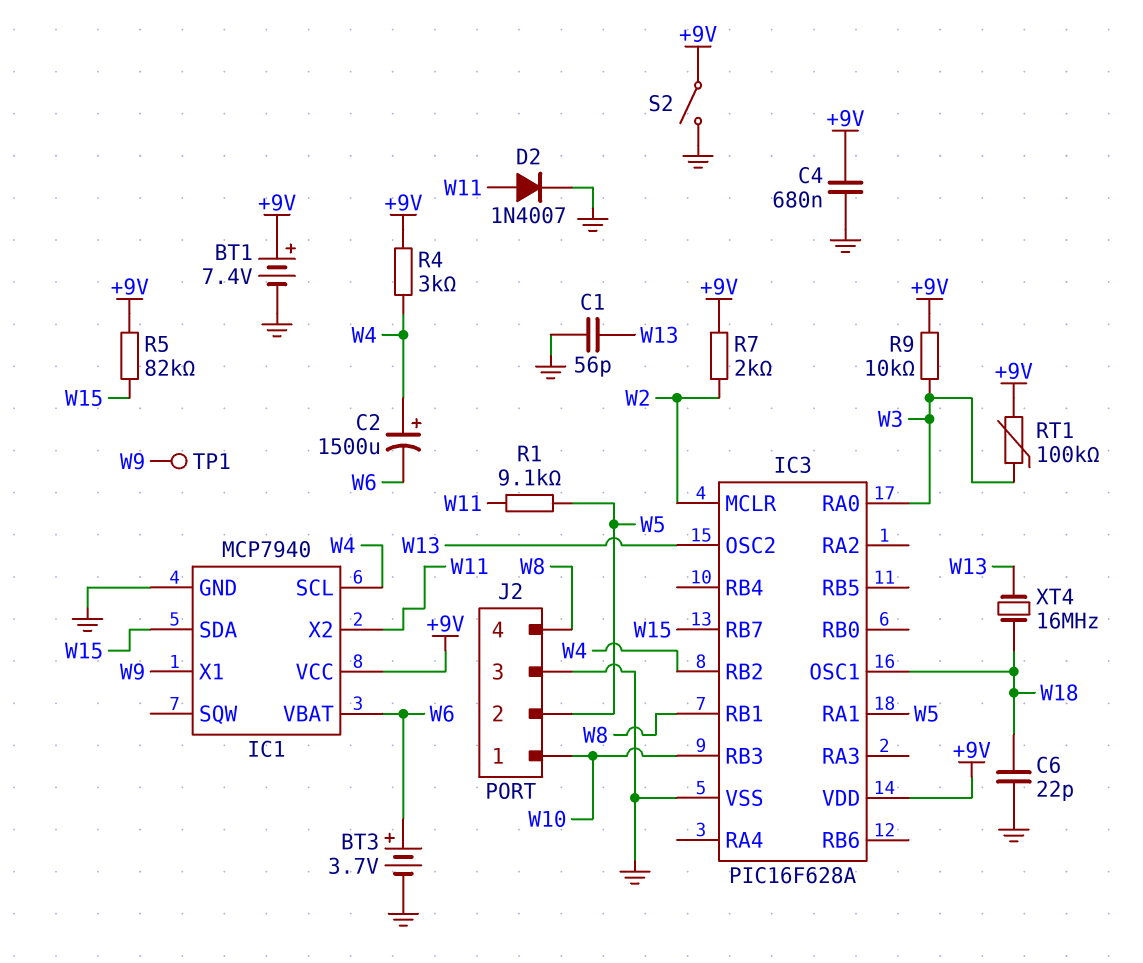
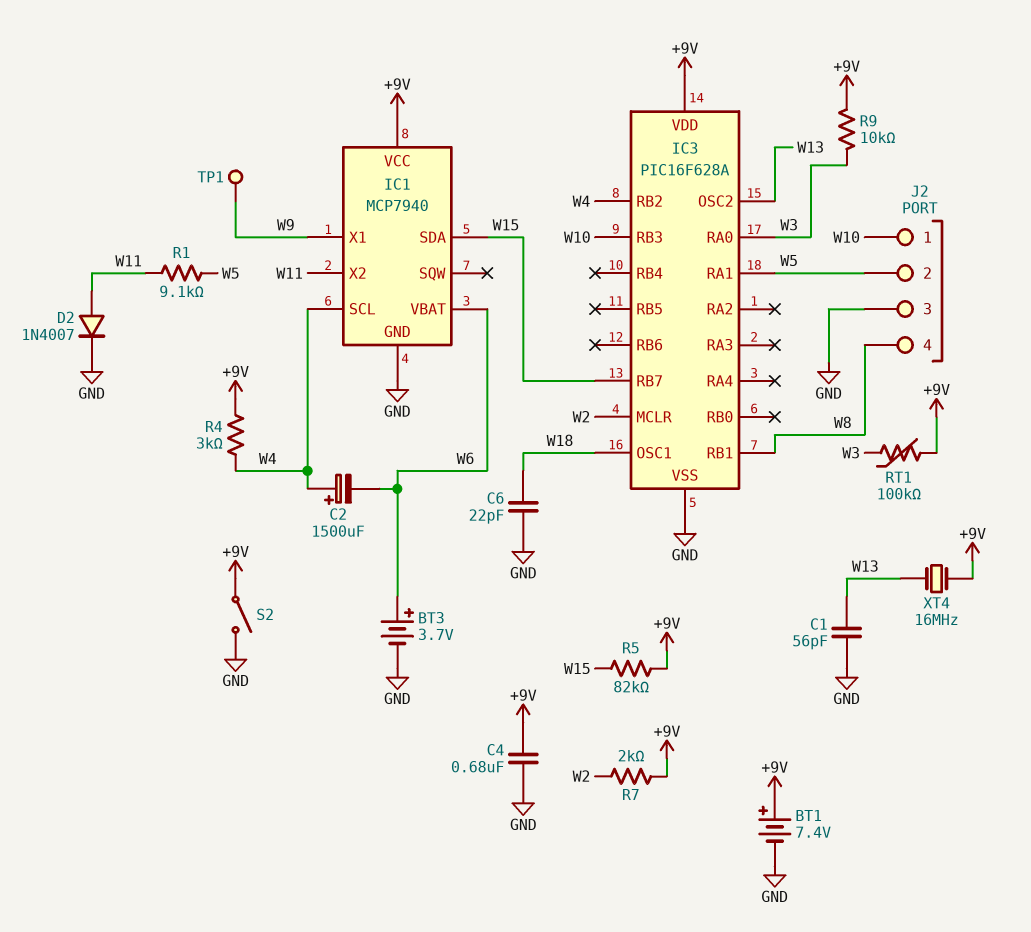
XT4: 16MHz (W13, W18) -> 16MHz (+9V, W13)

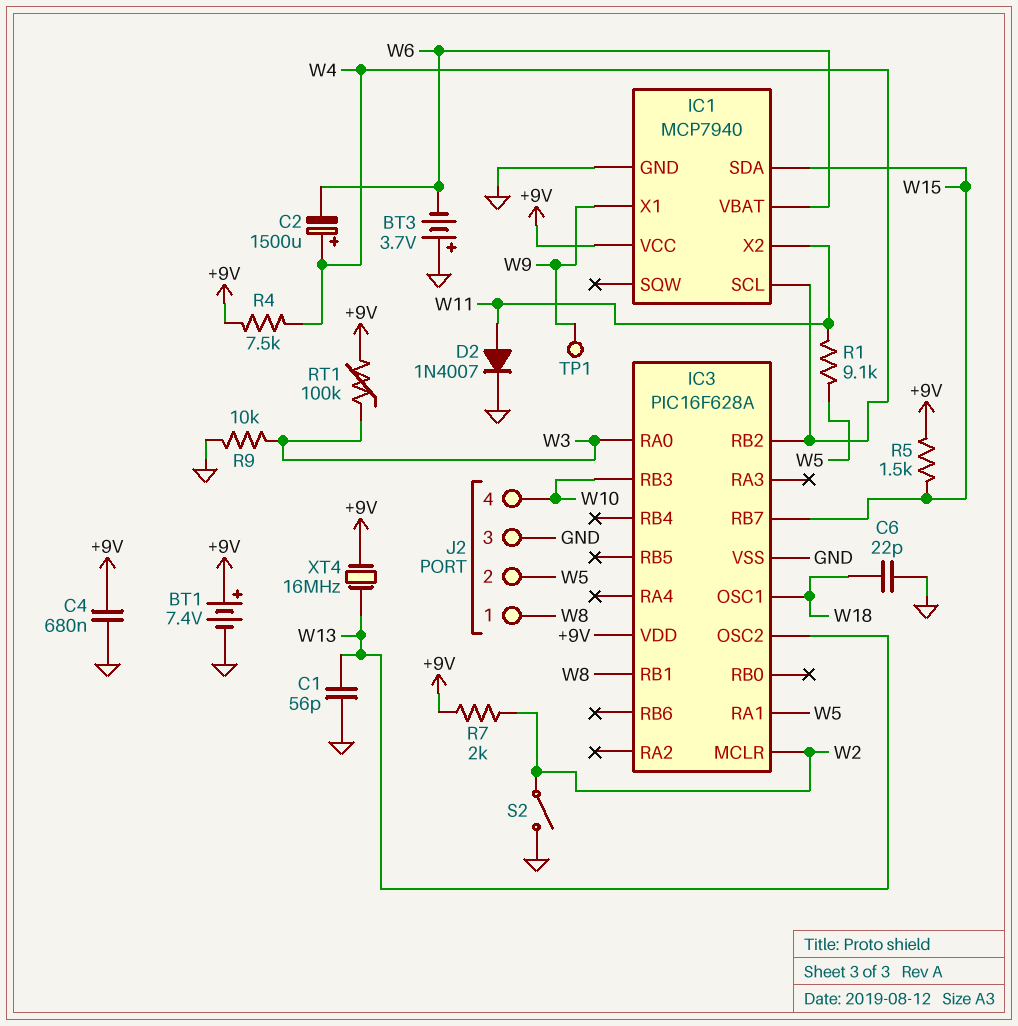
BT3: 3.7V (plus W6, minus GND) -> 3.7V (plus GND, minus W6)
J2 pin 1: W10 -> W8
J2 pin 4: W8 -> W10
R4: 3k (+9V, W4) -> 7.5k (+9V, W4)
R5: 82k (+9V, W15) -> 1.5k (+9V, W15)
R9: 10k (+9V, W3) -> 10k (GND, W3)
S2: switch (+9V, GND) -> switch (GND, W2)

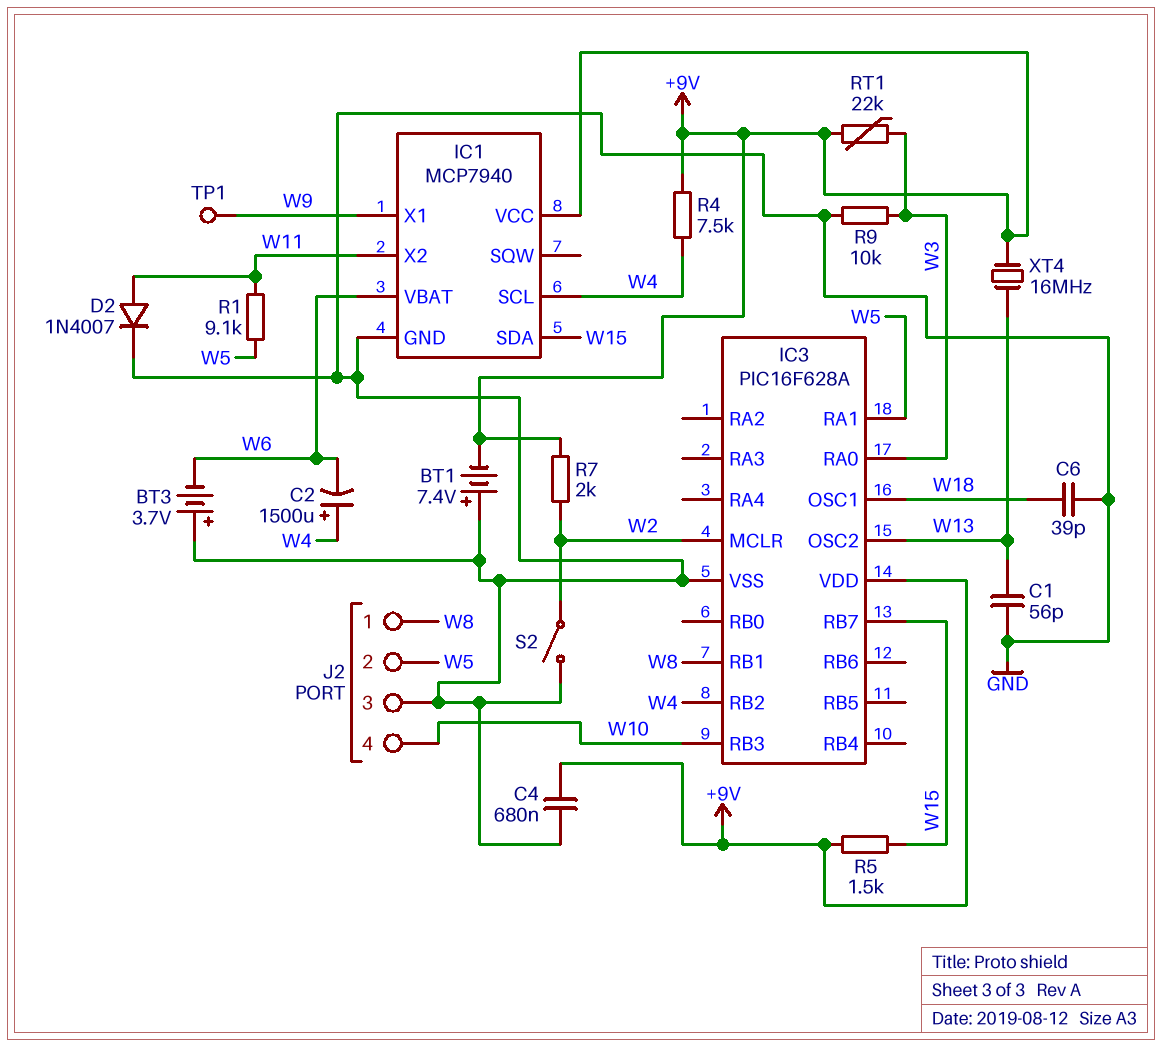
BT1: 7.4V (plus +9V, minus GND) -> 7.4V (plus GND, minus +9V)
C6: 22pF (GND, W18) -> 39pF (GND, W18)
RT1: 100k (+9V, W3) -> 22k (+9V, W3)

